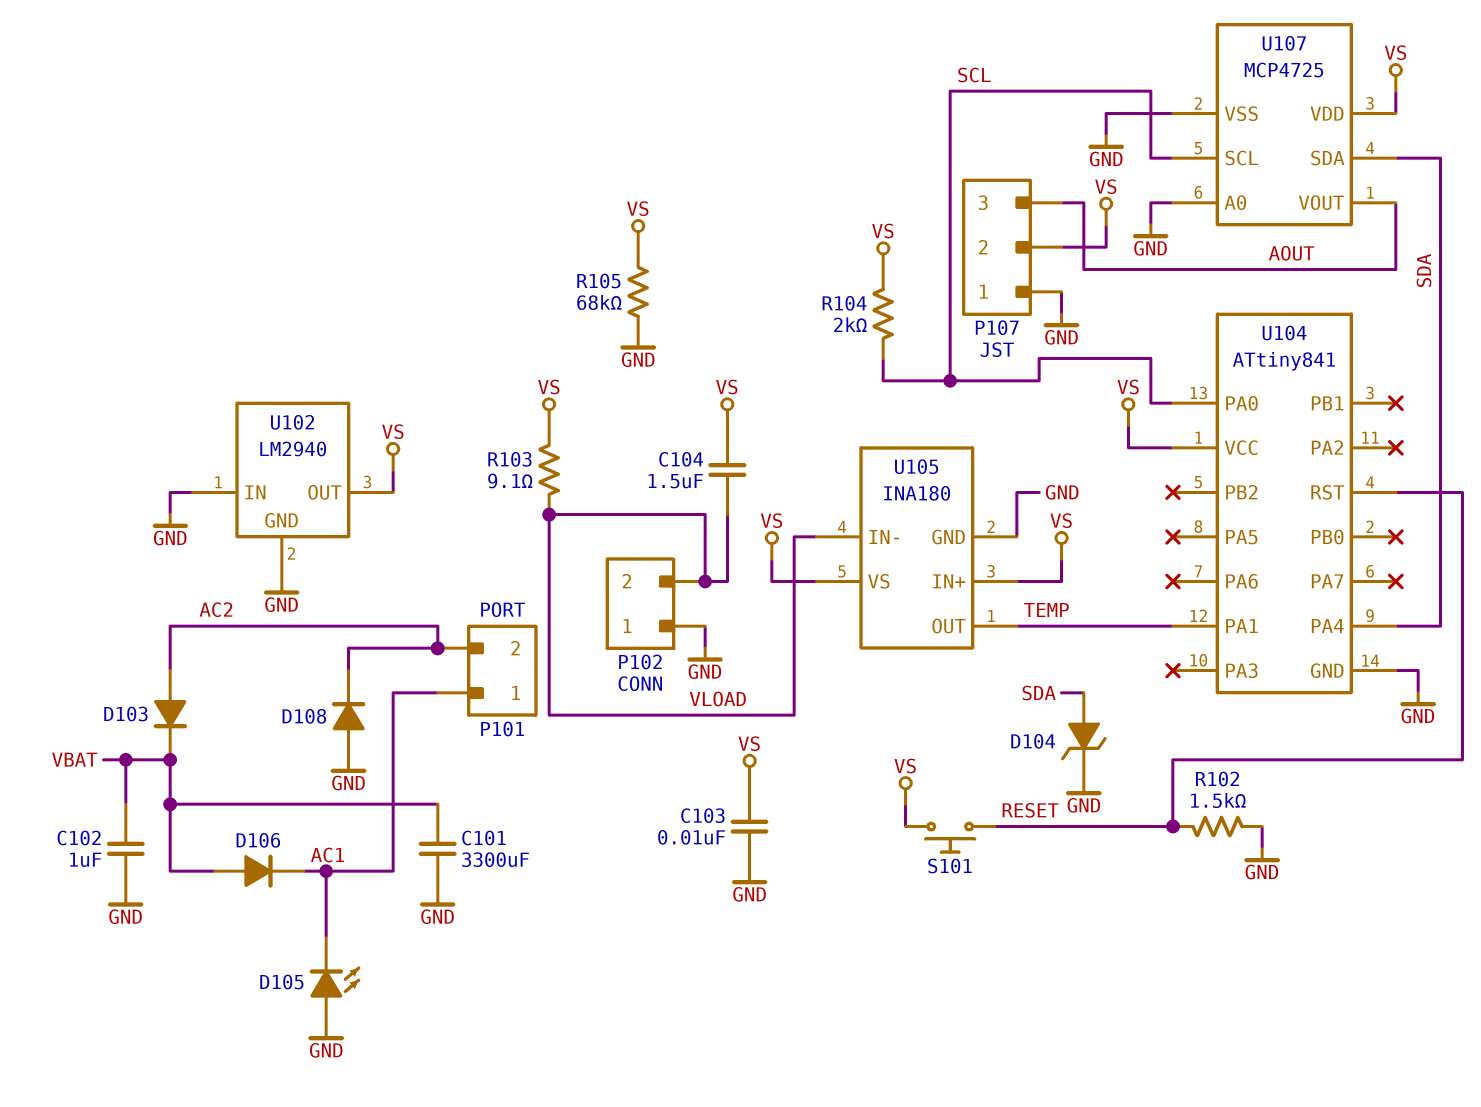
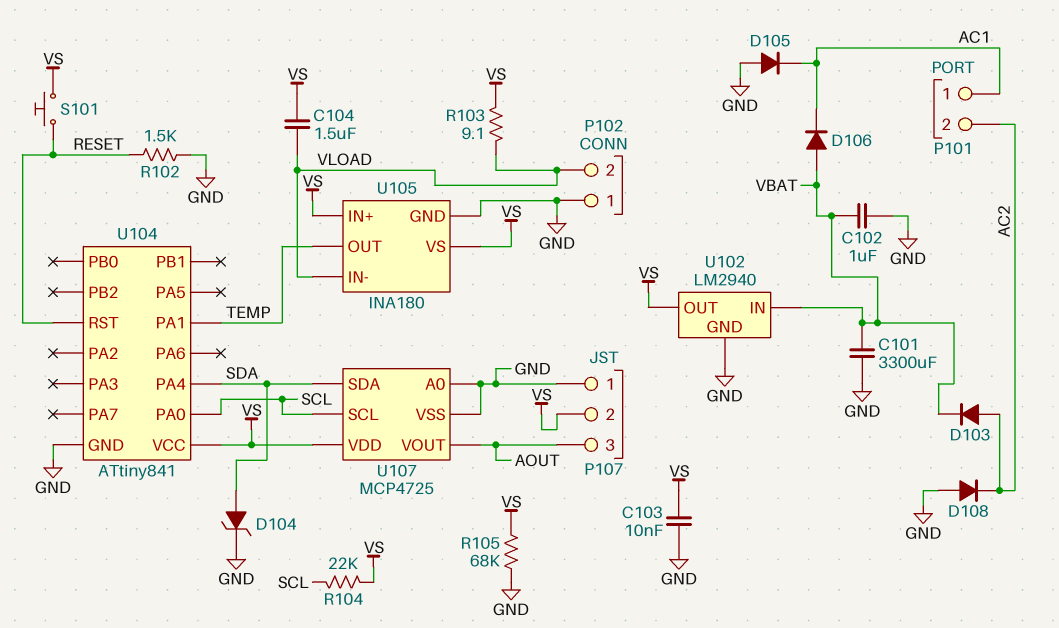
D105: LED (A GND, K AC1) -> diode (A GND, K AC1)
R104: 2k (SCL, VS) -> 22k (SCL, VS)
U102 pin IN: GND -> VBAT

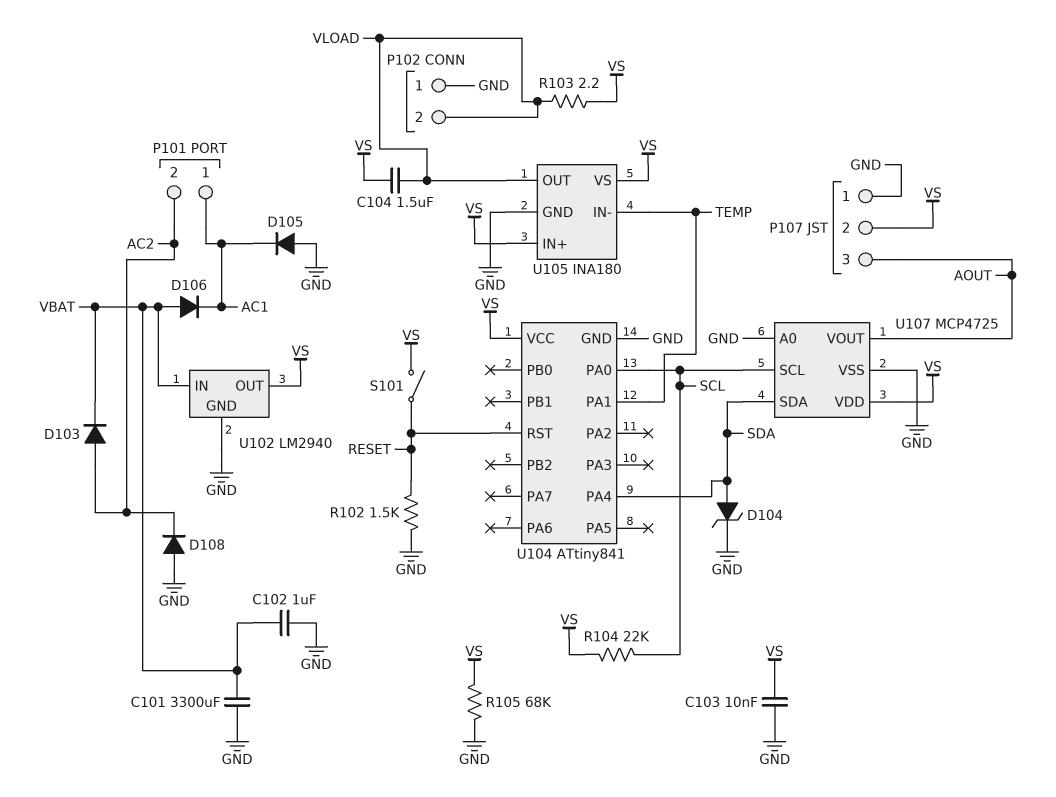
R103: 9.1 (VLOAD, VS) -> 2.2 (VLOAD, VS)
S101: button (RESET, VS) -> switch (RESET, VS)
U105 pin IN-: VLOAD -> TEMP
U105 pin OUT: TEMP -> VLOAD

